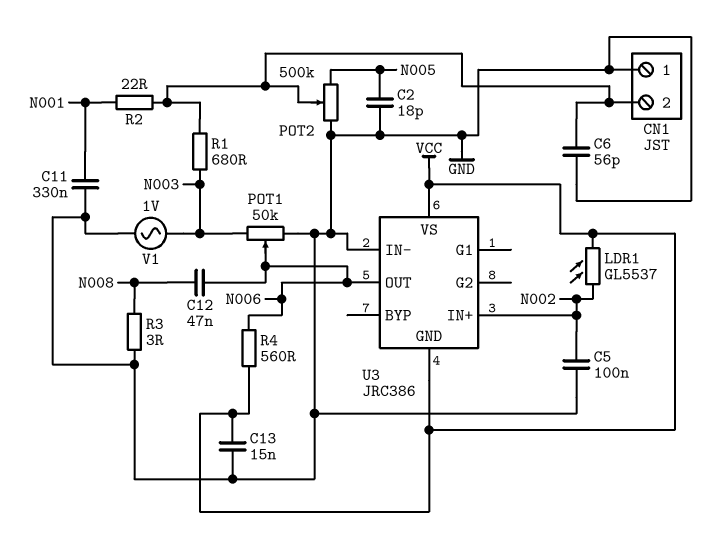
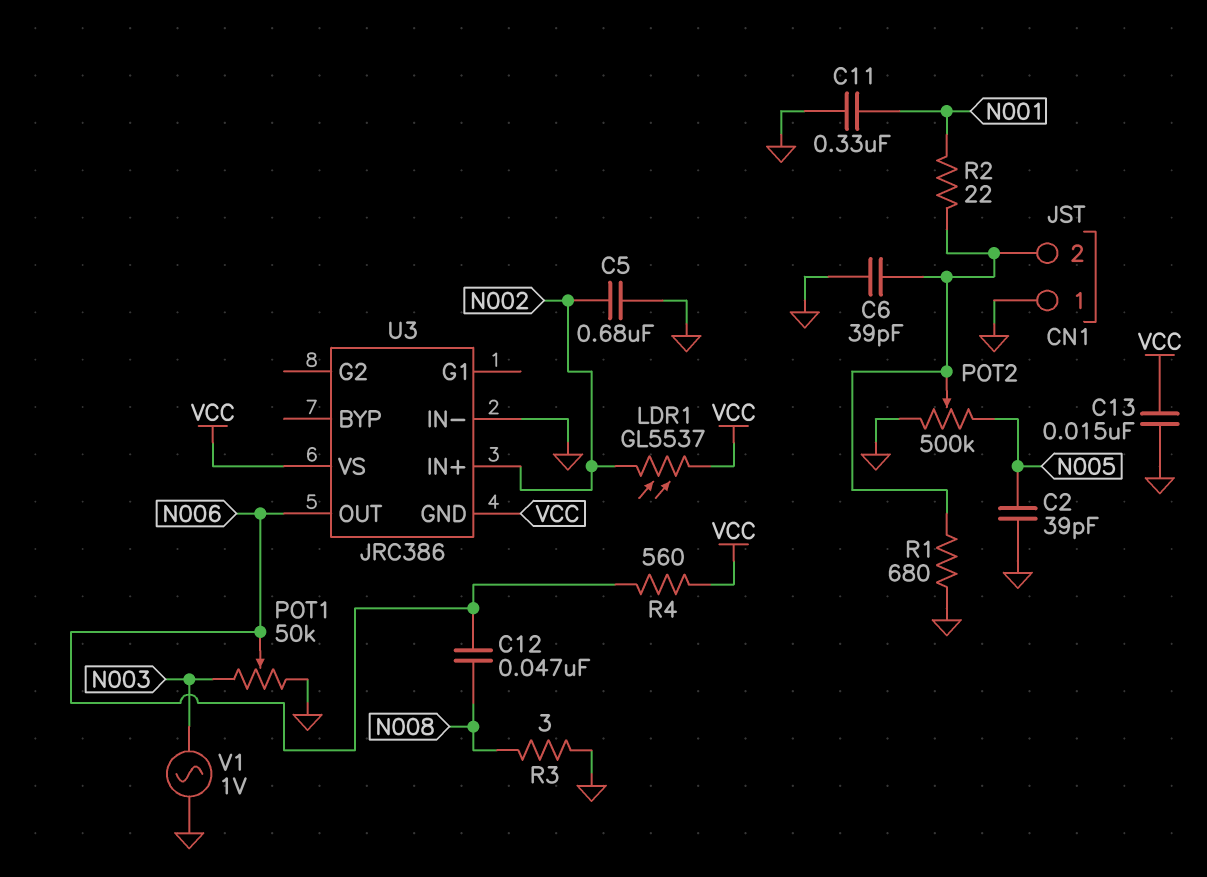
C2: 18pF (GND, N005) -> 39pF (GND, N005)
C5: 100nF (GND, N002) -> 680nF (GND, N002)
C6: 56pF (CN1/2, GND) -> 39pF (CN1/2, GND)
R1: 680 (CN1/2, N003) -> 680 (CN1/2, GND)

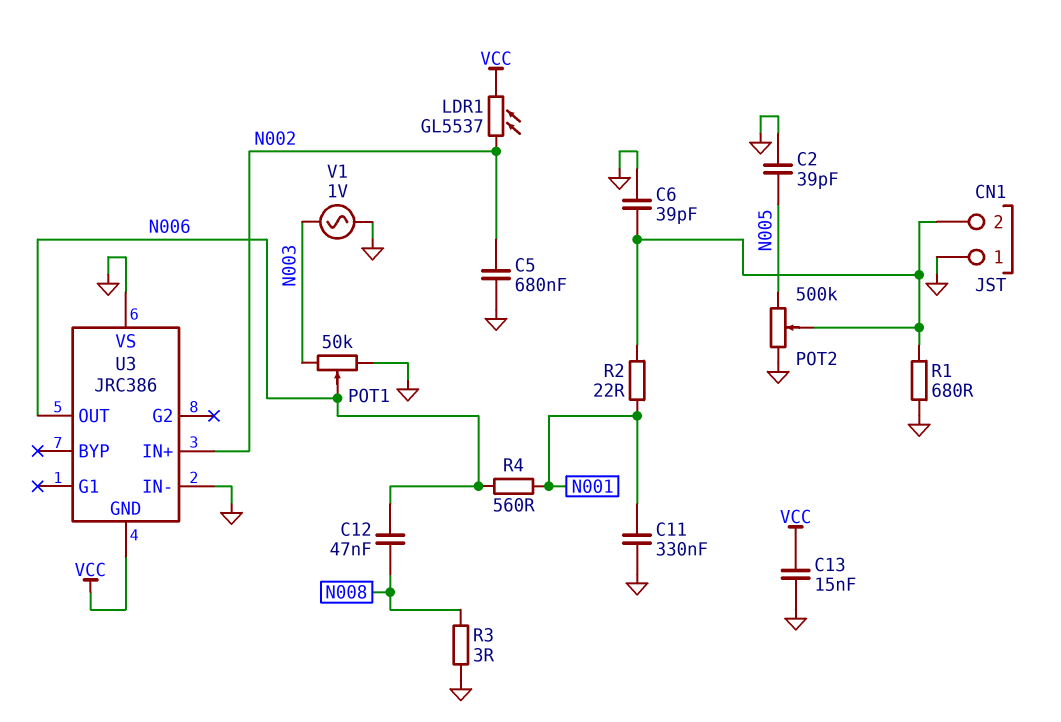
R4: 560 (N006, VCC) -> 560 (N001, N006)
U3 pin VS: VCC -> GND

